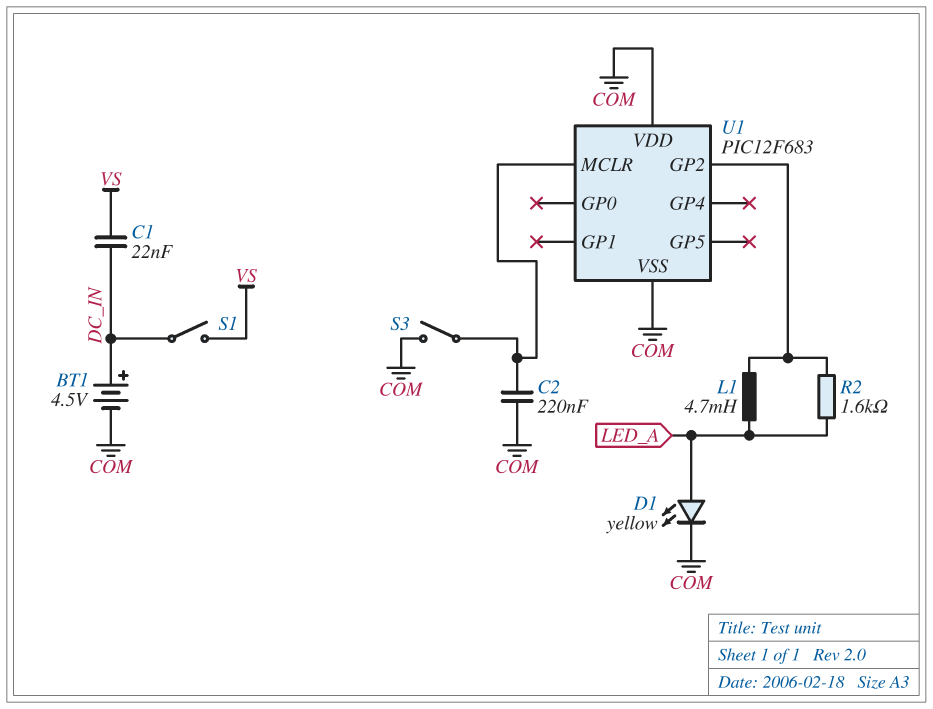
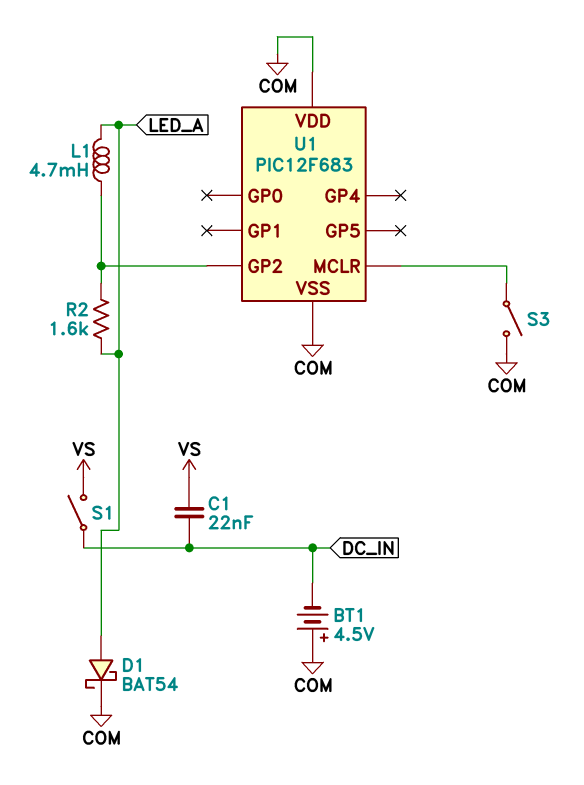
BT1: 4.5V (plus DC_IN, minus COM) -> 4.5V (plus COM, minus DC_IN)
C2: 220nF (COM, U1/MCLR) -> none
D1: LED yellow (A LED_A, K COM) -> schottky BAT54 (A LED_A, K COM)

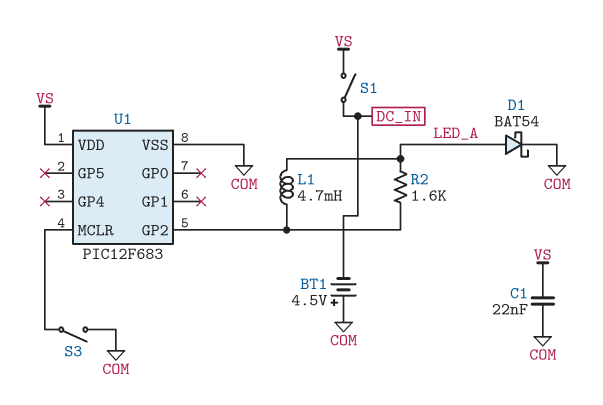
C1: 22nF (DC_IN, VS) -> 22nF (COM, VS)
U1 pin VDD: COM -> VS

